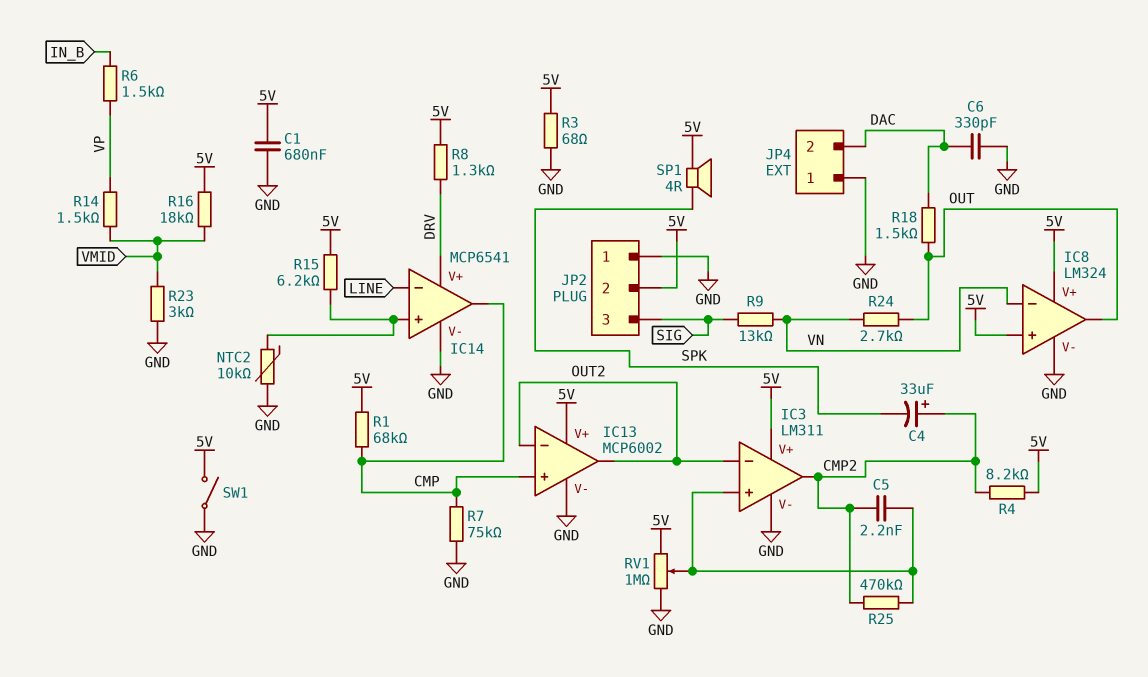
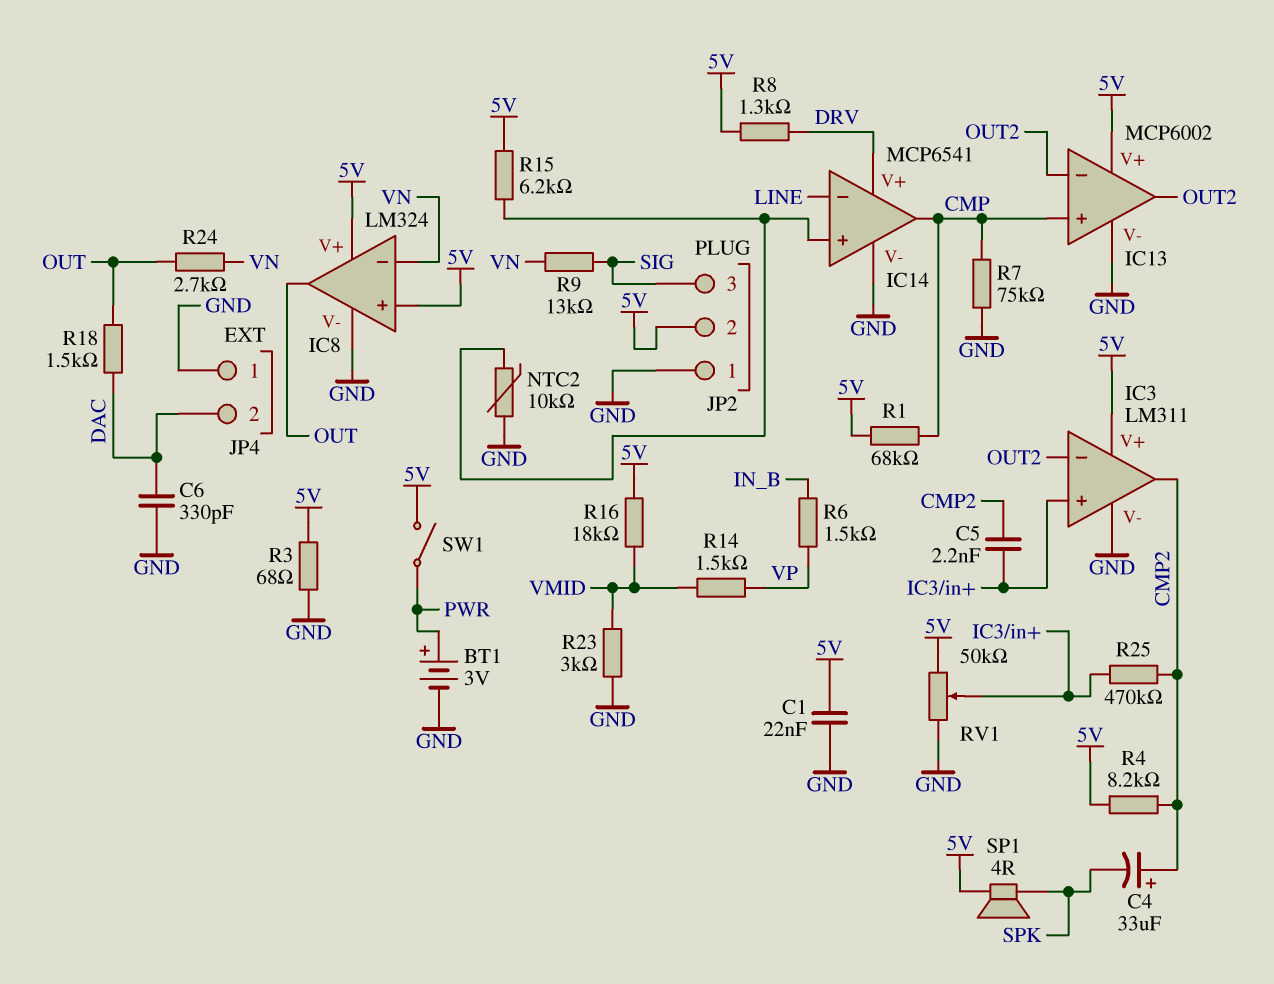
BT1: none -> 3V (plus PWR, minus GND)
C1: 680nF (5V, GND) -> 22nF (5V, GND)
RV1: 1M (5V, GND, wiper IC3/in+) -> 50k (5V, GND, wiper IC3/in+)
SW1: switch (5V, GND) -> switch (5V, PWR)

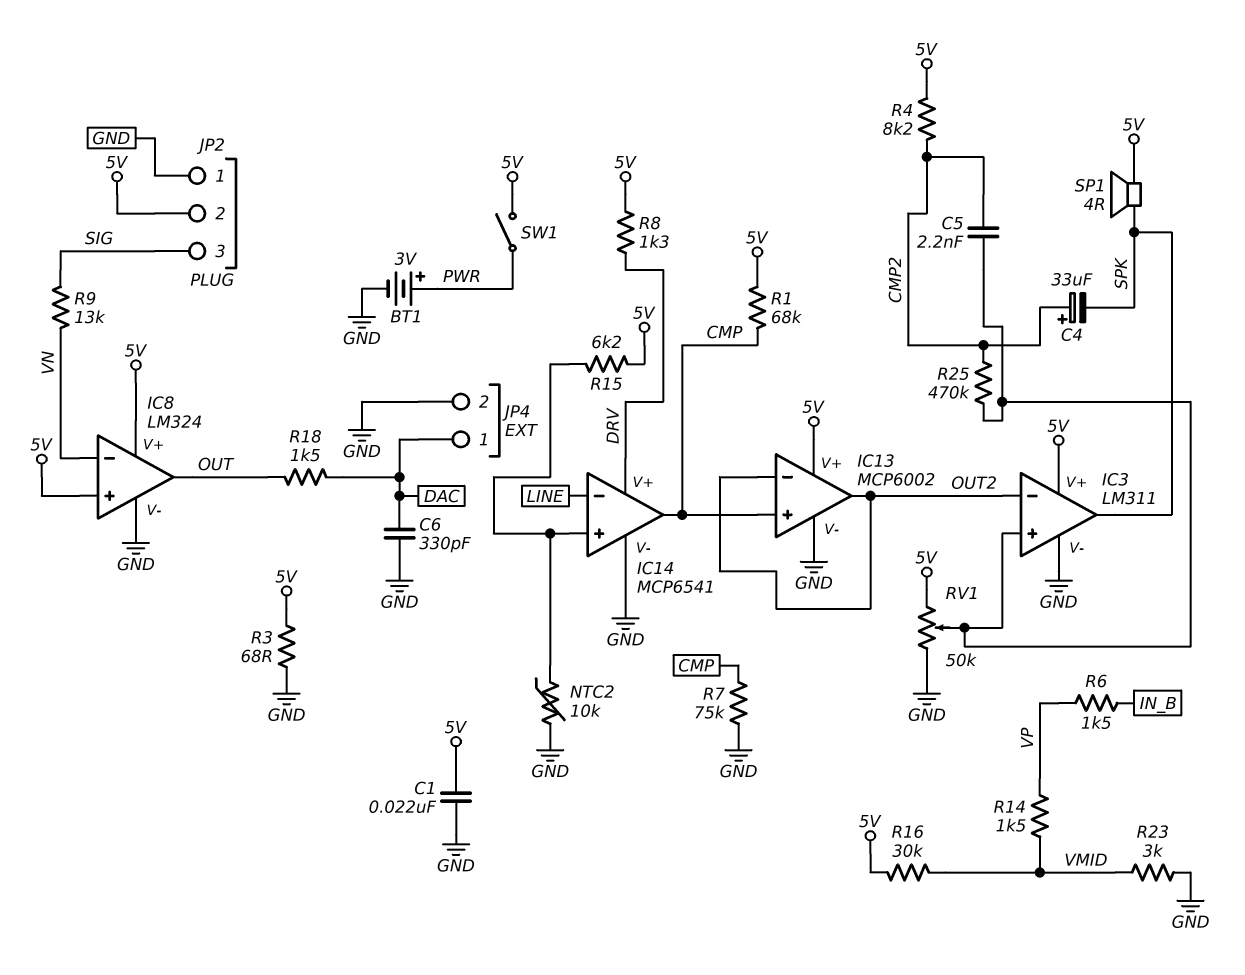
IC3 pin out: CMP2 -> SPK
JP4 pin 1: GND -> DAC
JP4 pin 2: DAC -> GND
R16: 18k (5V, VMID) -> 30k (5V, VMID)
R24: 2.7k (OUT, VN) -> none

